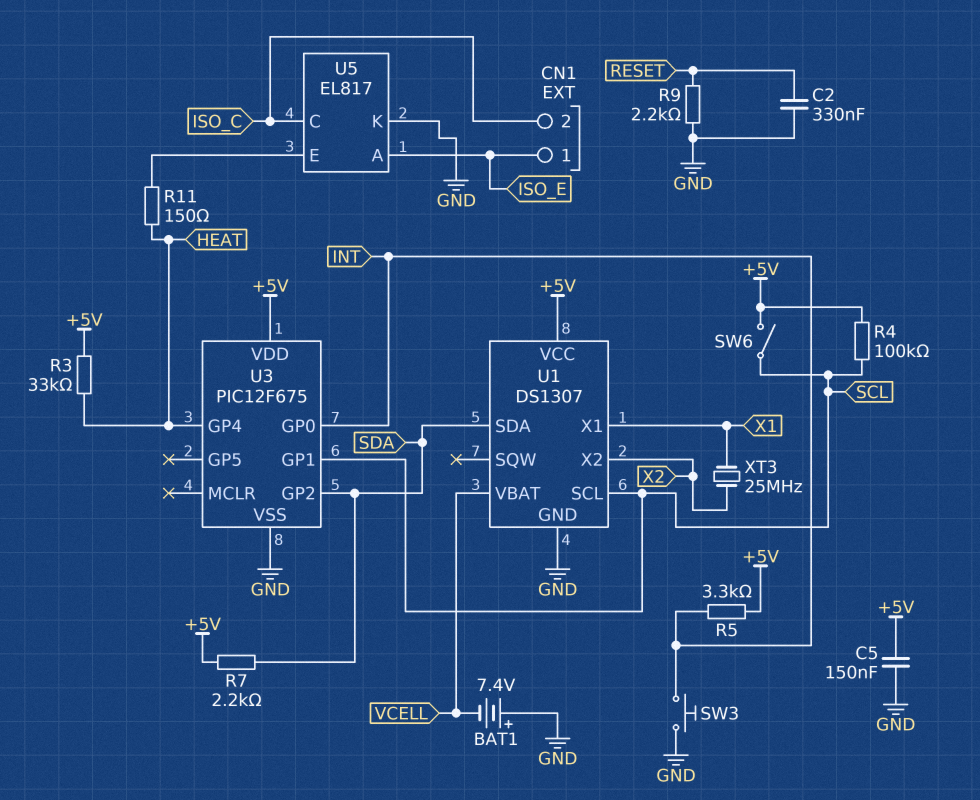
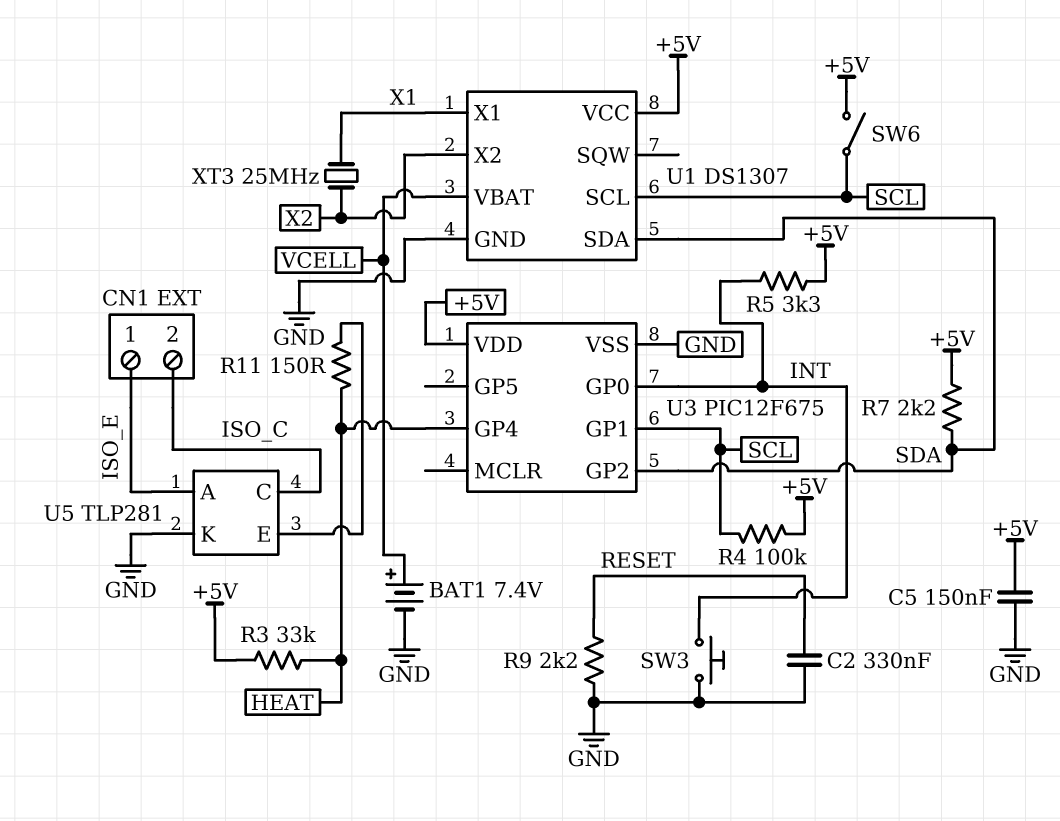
BAT1: 7.4V (plus GND, minus VCELL) -> 7.4V (plus VCELL, minus GND)
U5: EL817 -> TLP281

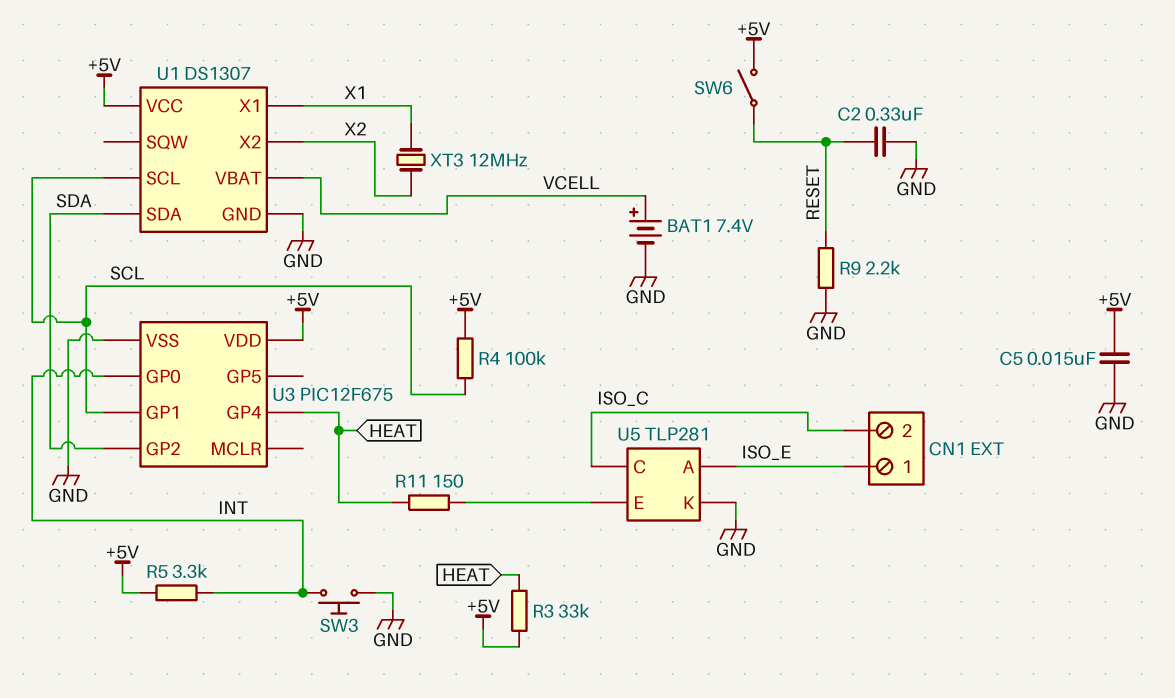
C5: 150nF (+5V, GND) -> 15nF (+5V, GND)
R7: 2.2k (+5V, SDA) -> none
SW6: switch (+5V, SCL) -> switch (+5V, RESET)
XT3: 25MHz (X1, X2) -> 12MHz (X1, X2)

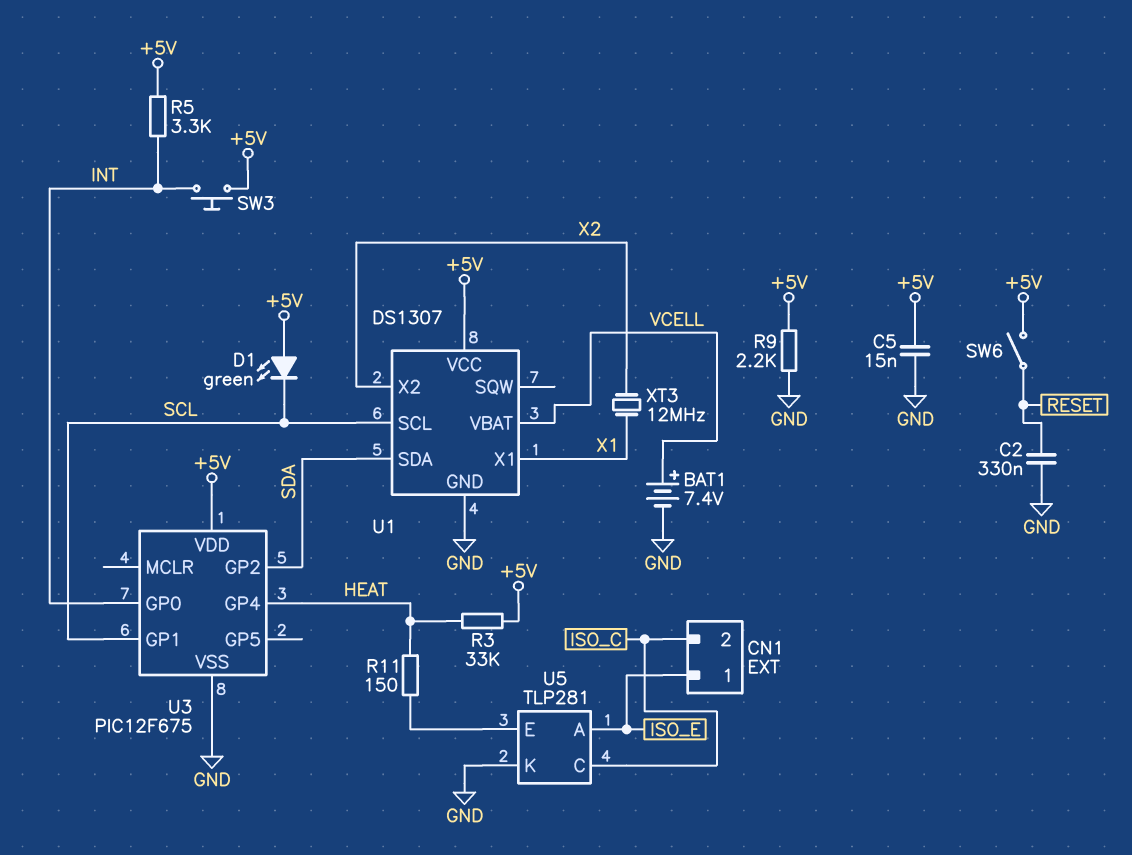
D1: none -> LED green (A +5V, K SCL)
R4: 100k (+5V, SCL) -> none
R9: 2.2k (GND, RESET) -> 2.2k (+5V, GND)
SW3: button (GND, INT) -> button (+5V, INT)

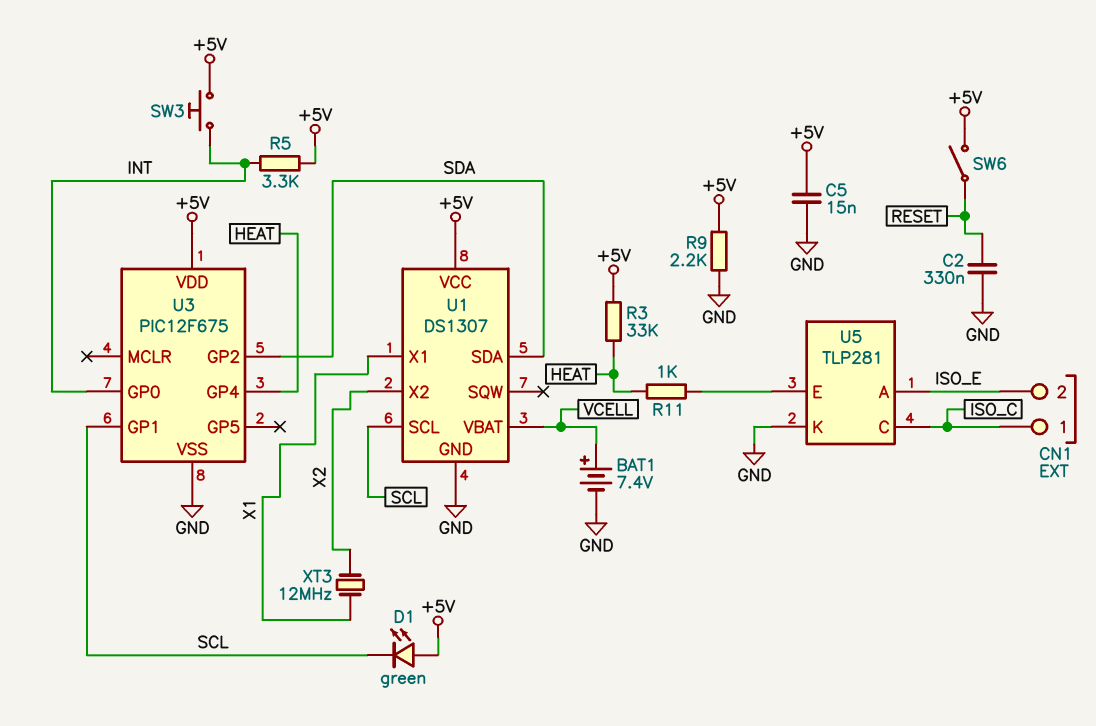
CN1 pin 1: ISO_E -> ISO_C
CN1 pin 2: ISO_C -> ISO_E
R11: 150 (HEAT, U5/E) -> 1k (HEAT, U5/E)

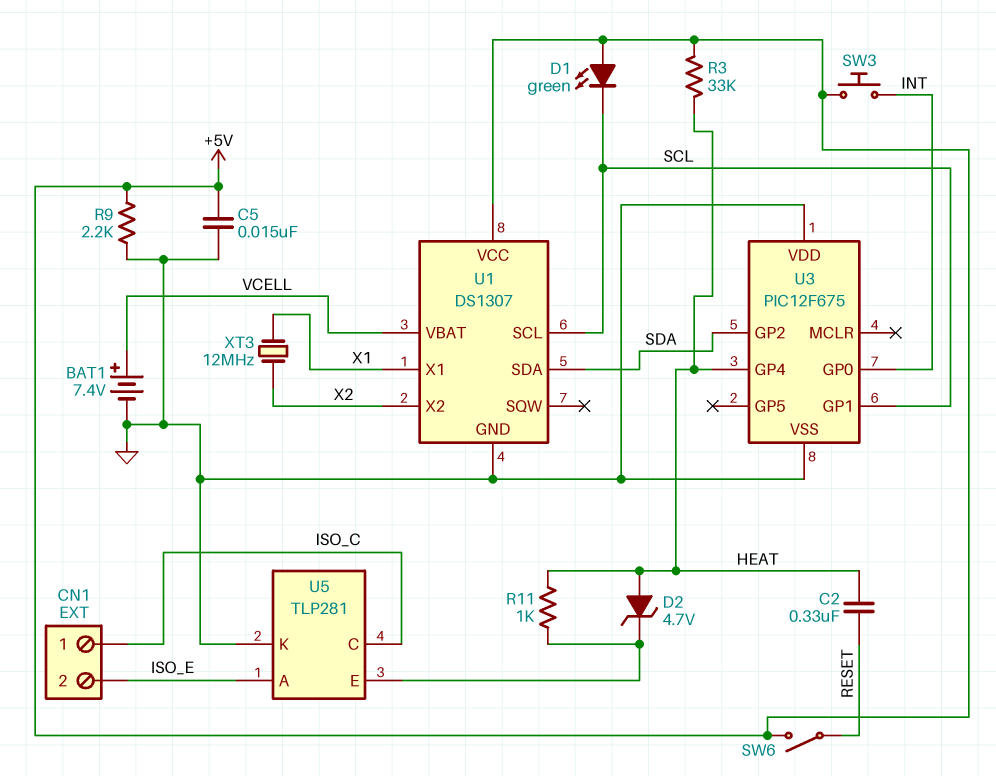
C2: 330nF (GND, RESET) -> 330nF (HEAT, RESET)
D2: none -> zener 4.7V (A HEAT, K U5/E)
R5: 3.3k (+5V, INT) -> none
U3 pin VDD: +5V -> GND

